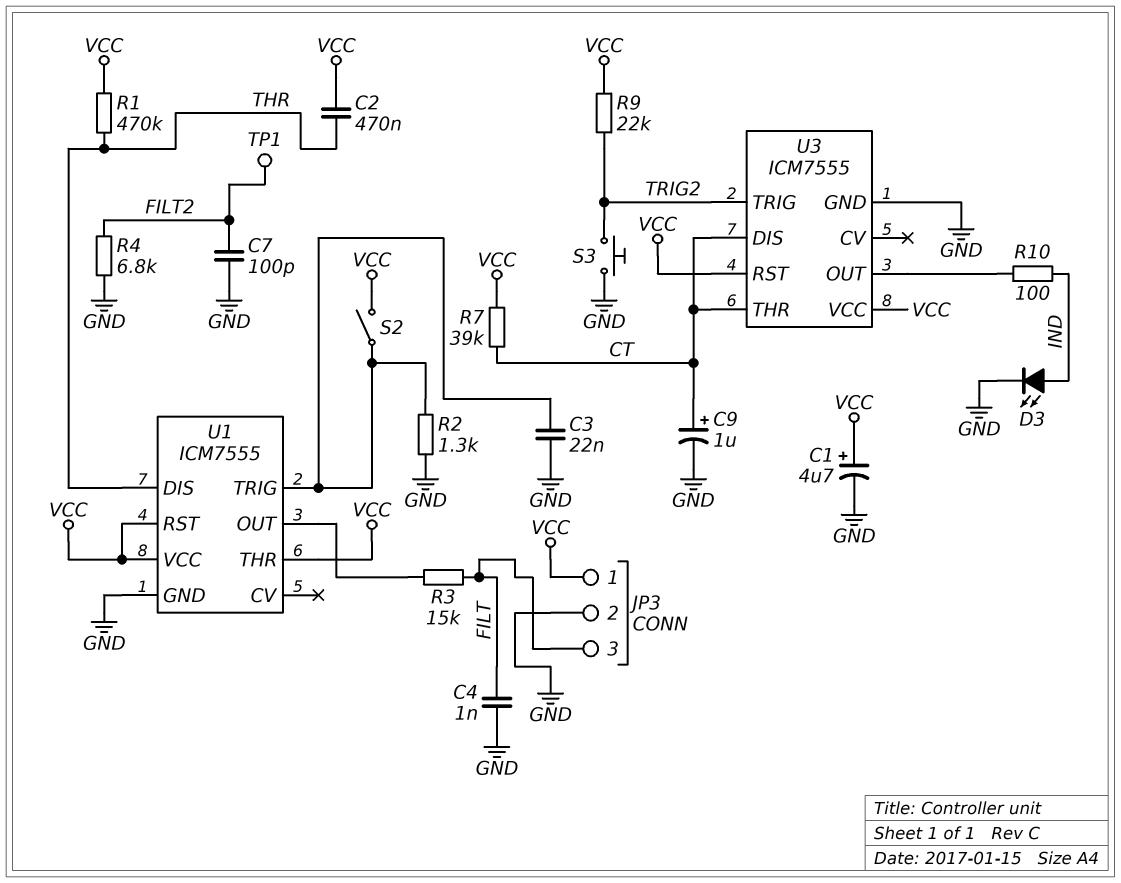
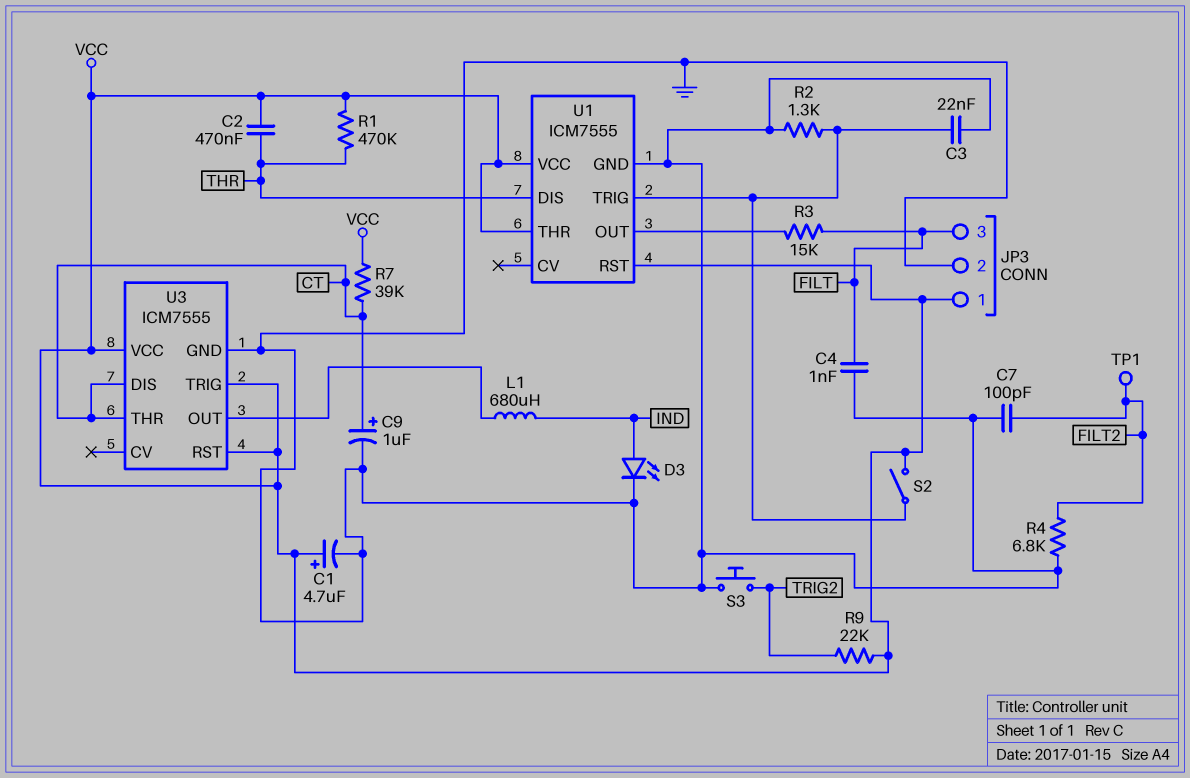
L1: none -> 680uH (IND, U3/OUT)
R10: 100 (IND, U3/OUT) -> none
U3 pin TRIG: TRIG2 -> VCC

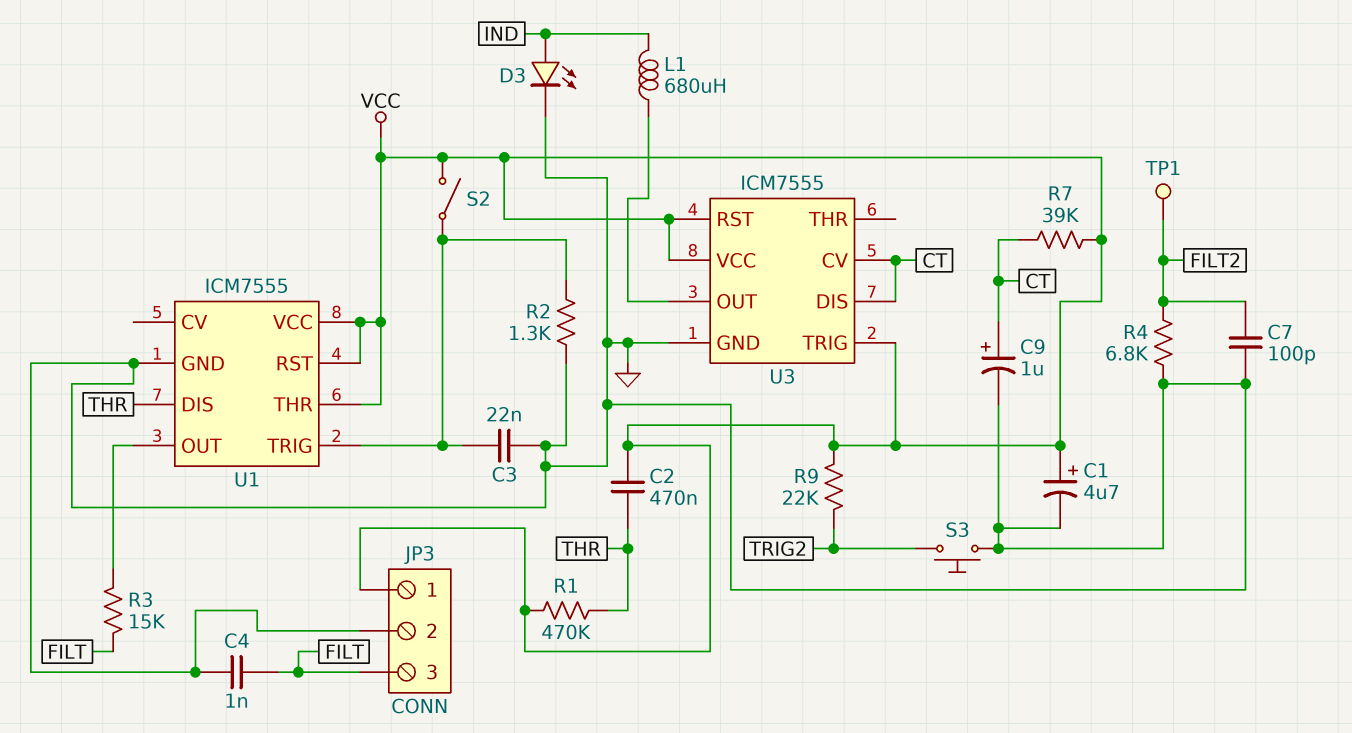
U3 pin CV: none -> CT
U3 pin THR: CT -> none

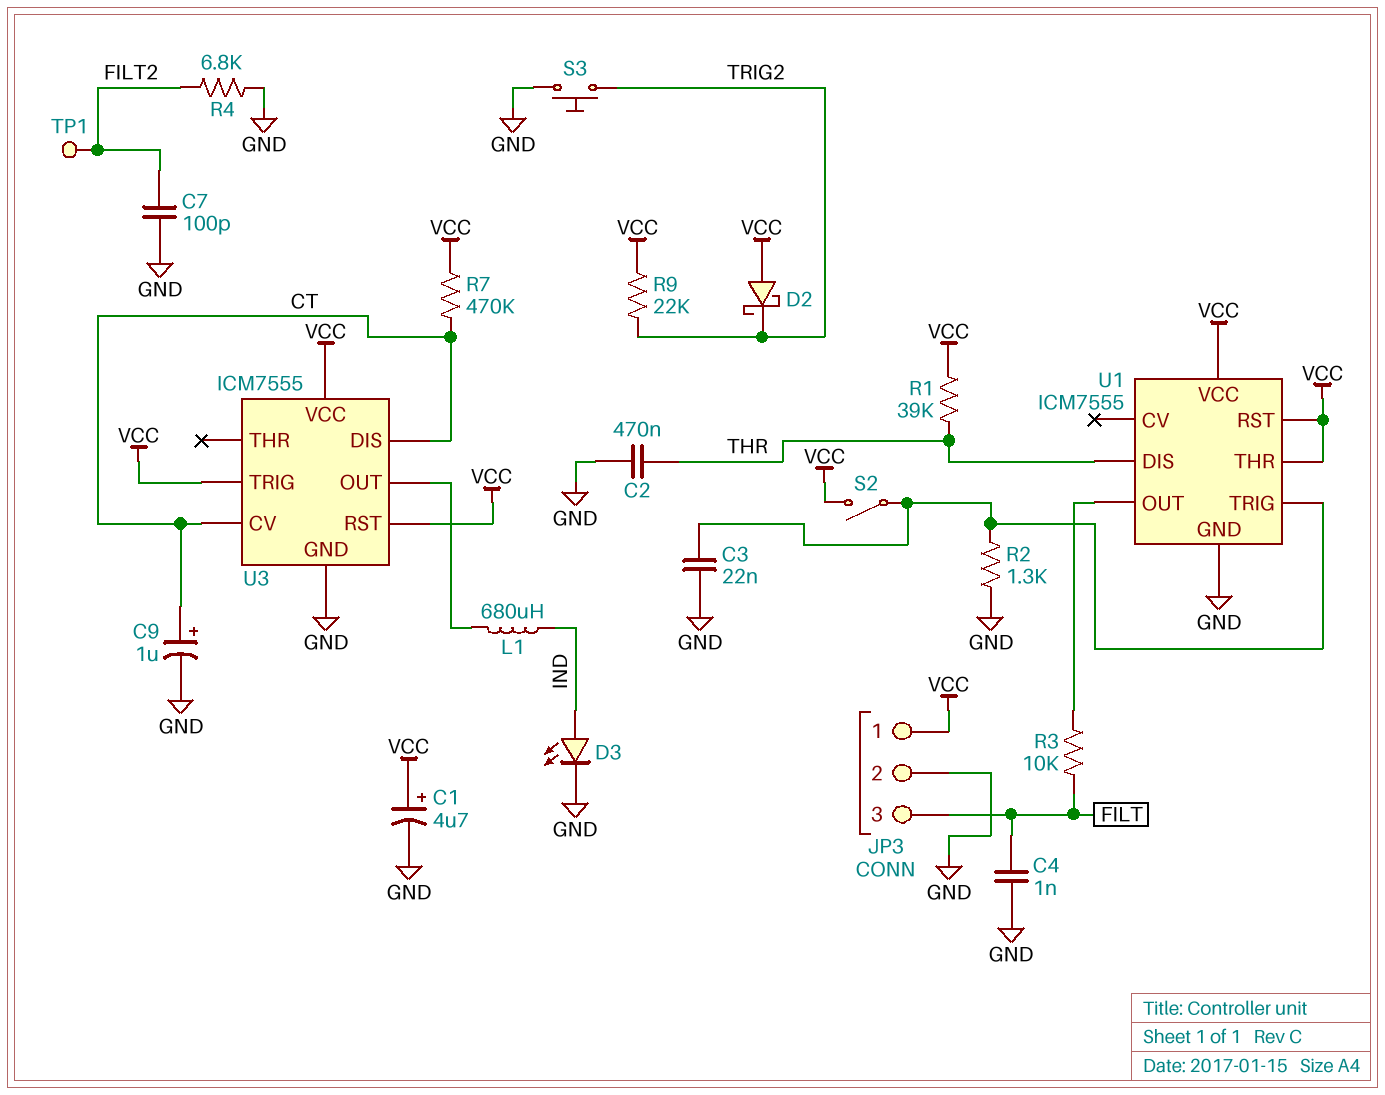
C2: 470nF (THR, VCC) -> 470nF (GND, THR)
D2: none -> schottky (A VCC, K TRIG2)
R1: 470k (THR, VCC) -> 39k (THR, VCC)
R3: 15k (FILT, U1/OUT) -> 10k (FILT, U1/OUT)
R7: 39k (CT, VCC) -> 470k (CT, VCC)

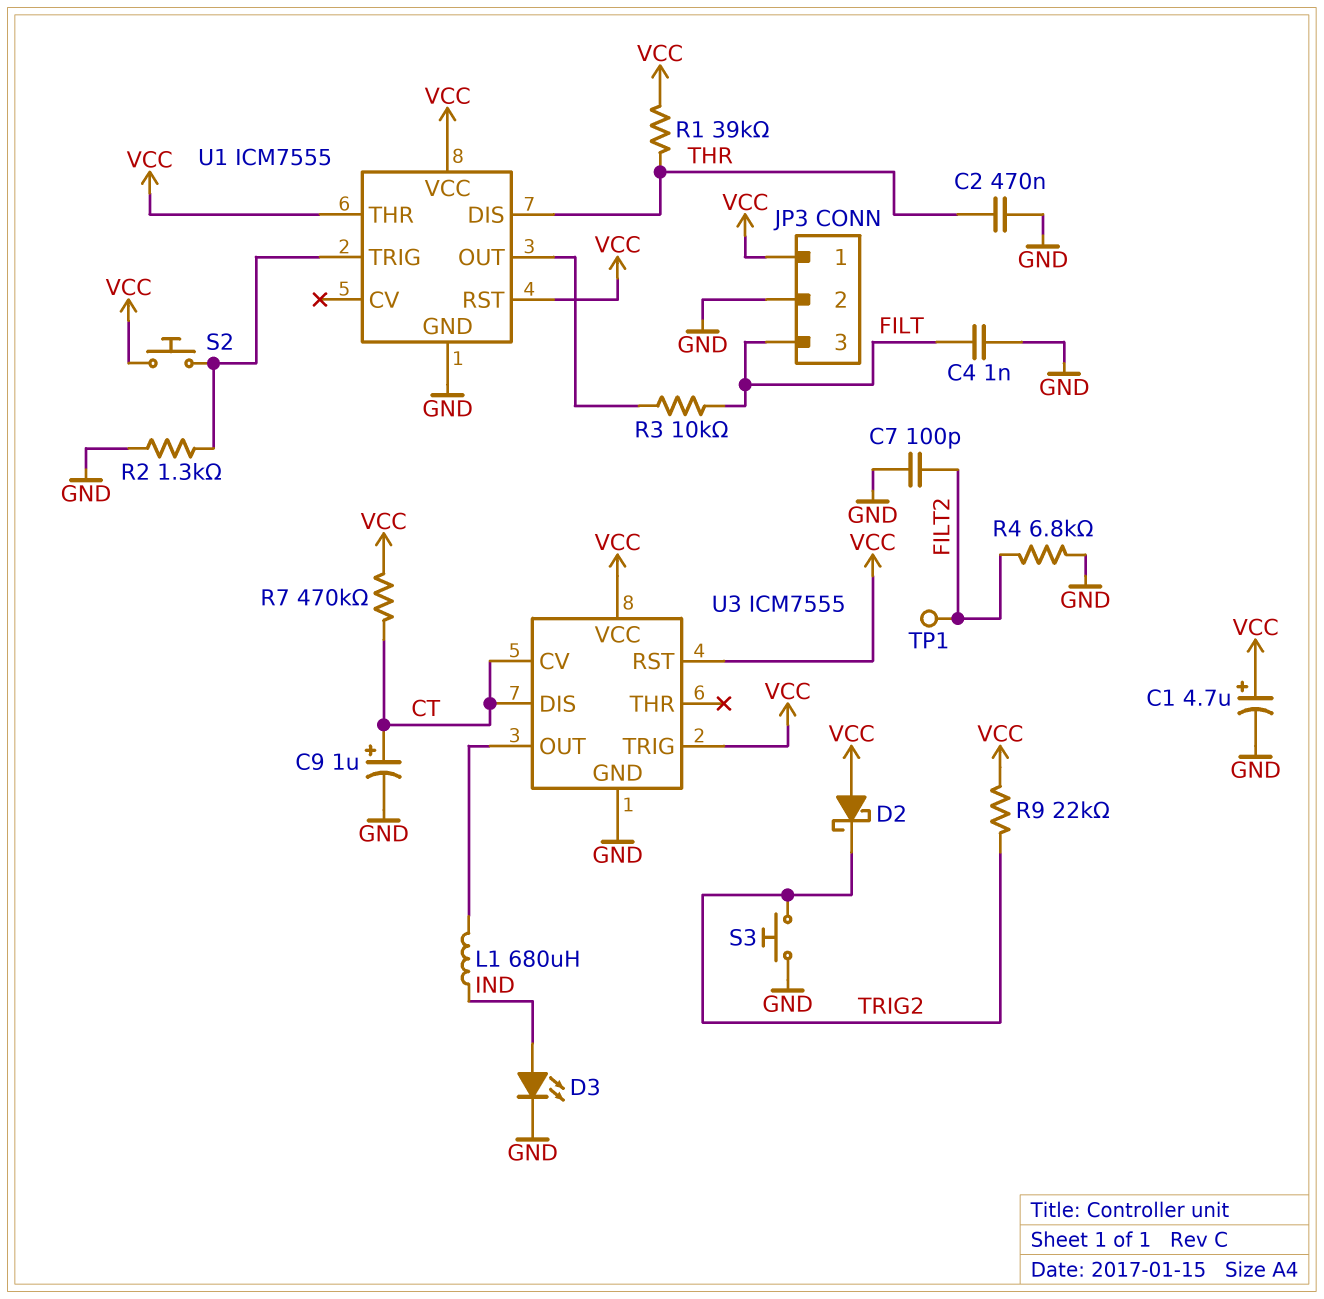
C3: 22nF (GND, U1/TRIG) -> none
S2: switch (U1/TRIG, VCC) -> button (U1/TRIG, VCC)

